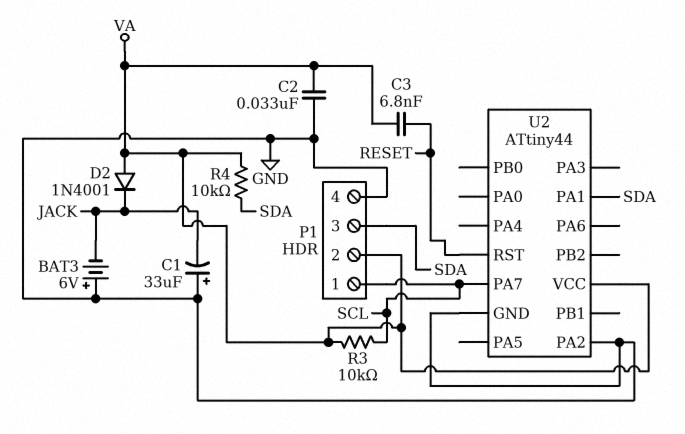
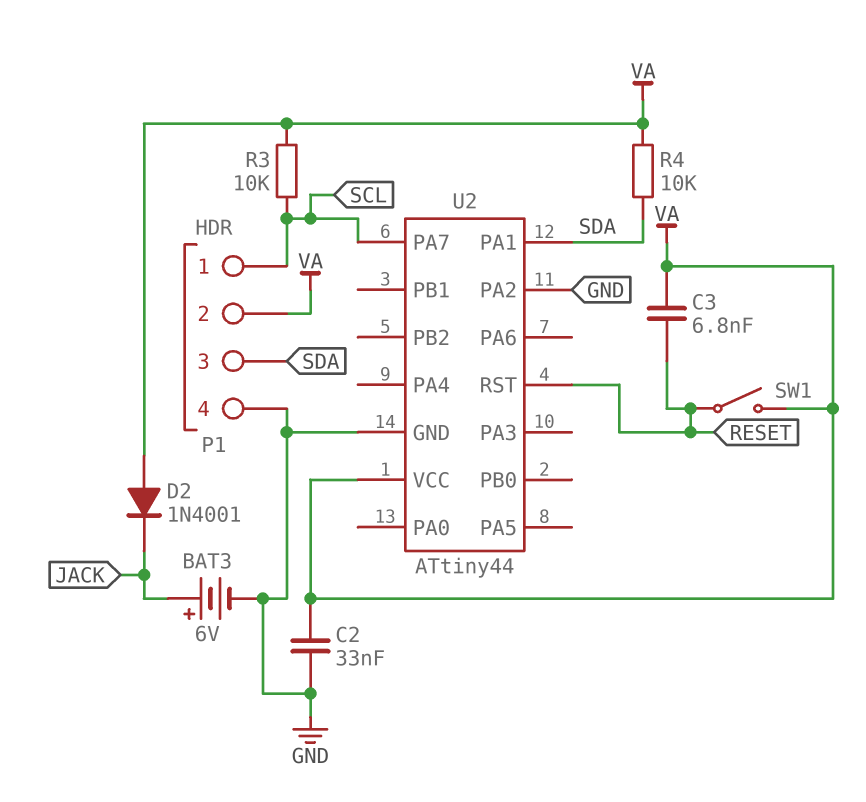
BAT3: 6V (plus GND, minus JACK) -> 6V (plus JACK, minus GND)
C1: 33uF (plus GND, minus JACK) -> none
SW1: none -> switch (RESET, VA)

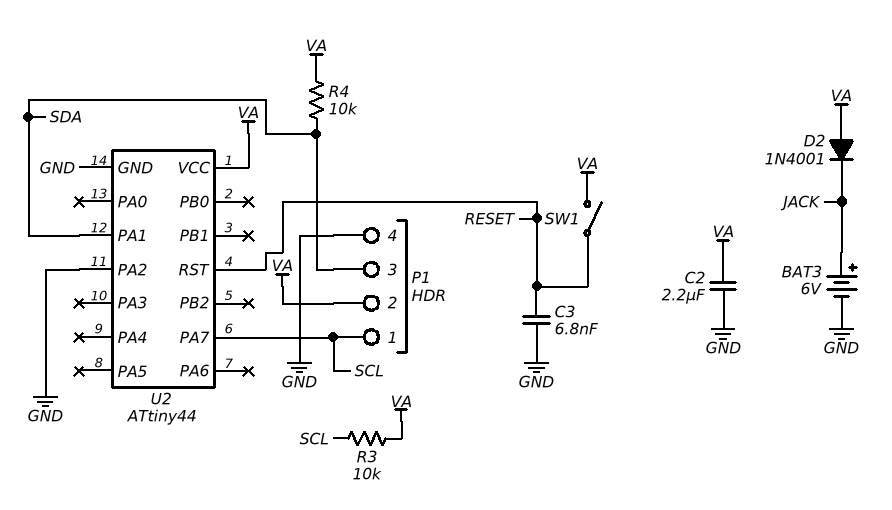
C2: 33nF (GND, VA) -> 2.2uF (GND, VA)
C3: 6.8nF (RESET, VA) -> 6.8nF (GND, RESET)

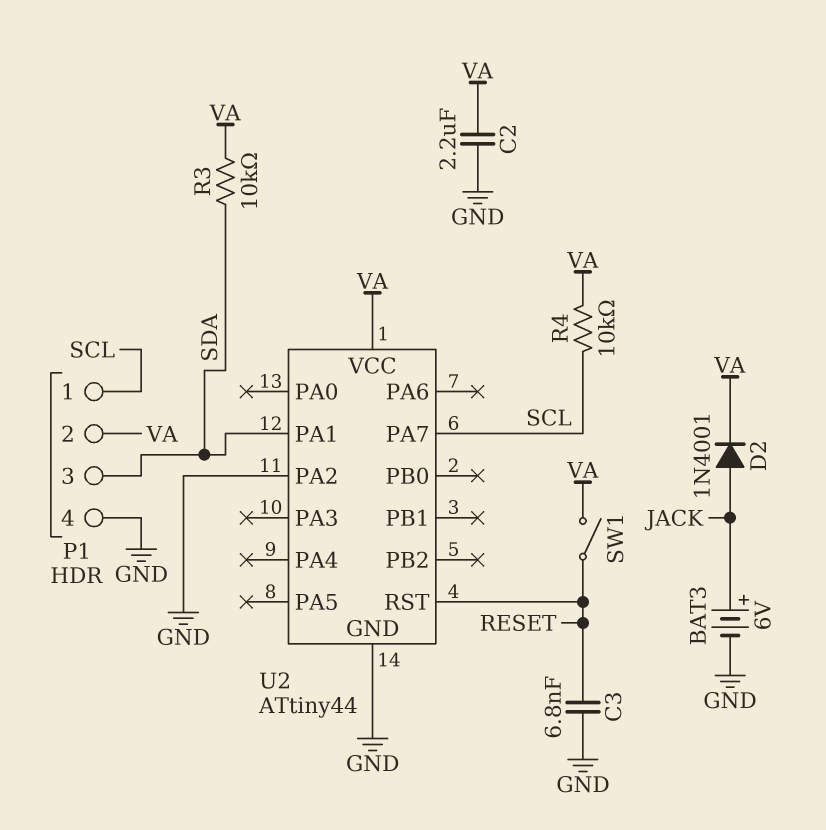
D2: diode 1N4001 (A VA, K JACK) -> diode 1N4001 (A JACK, K VA)
R3: 10k (SCL, VA) -> 10k (SDA, VA)
R4: 10k (SDA, VA) -> 10k (SCL, VA)

